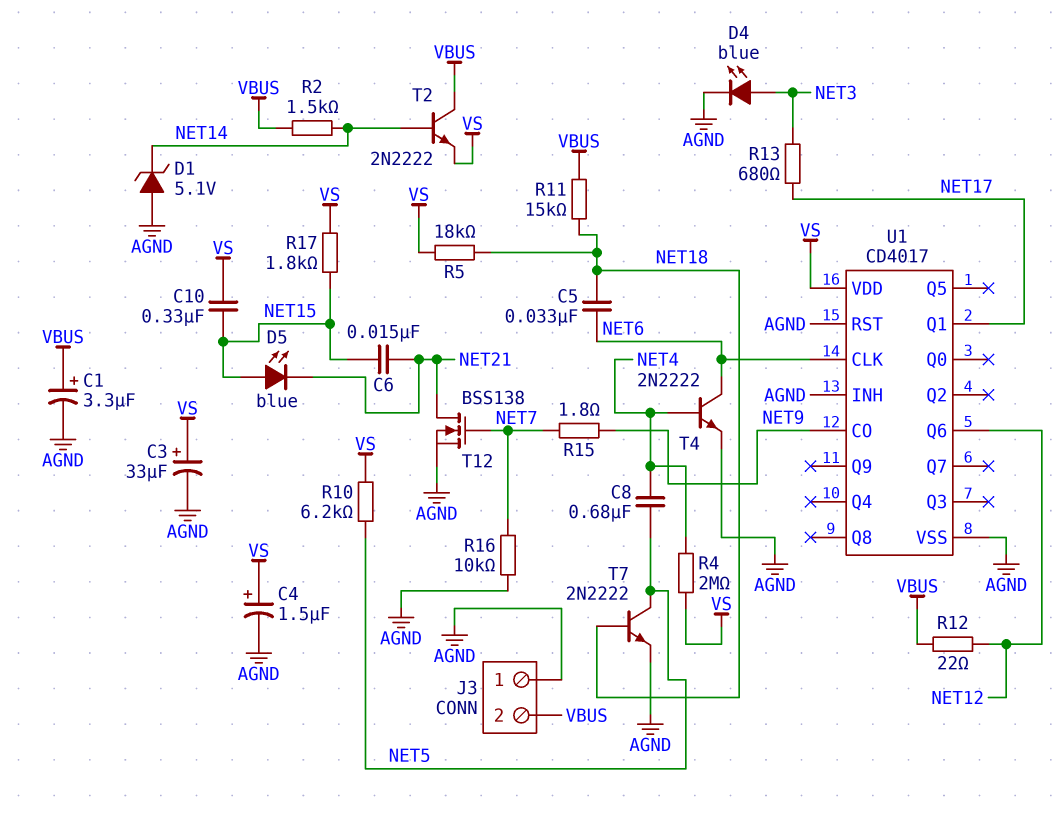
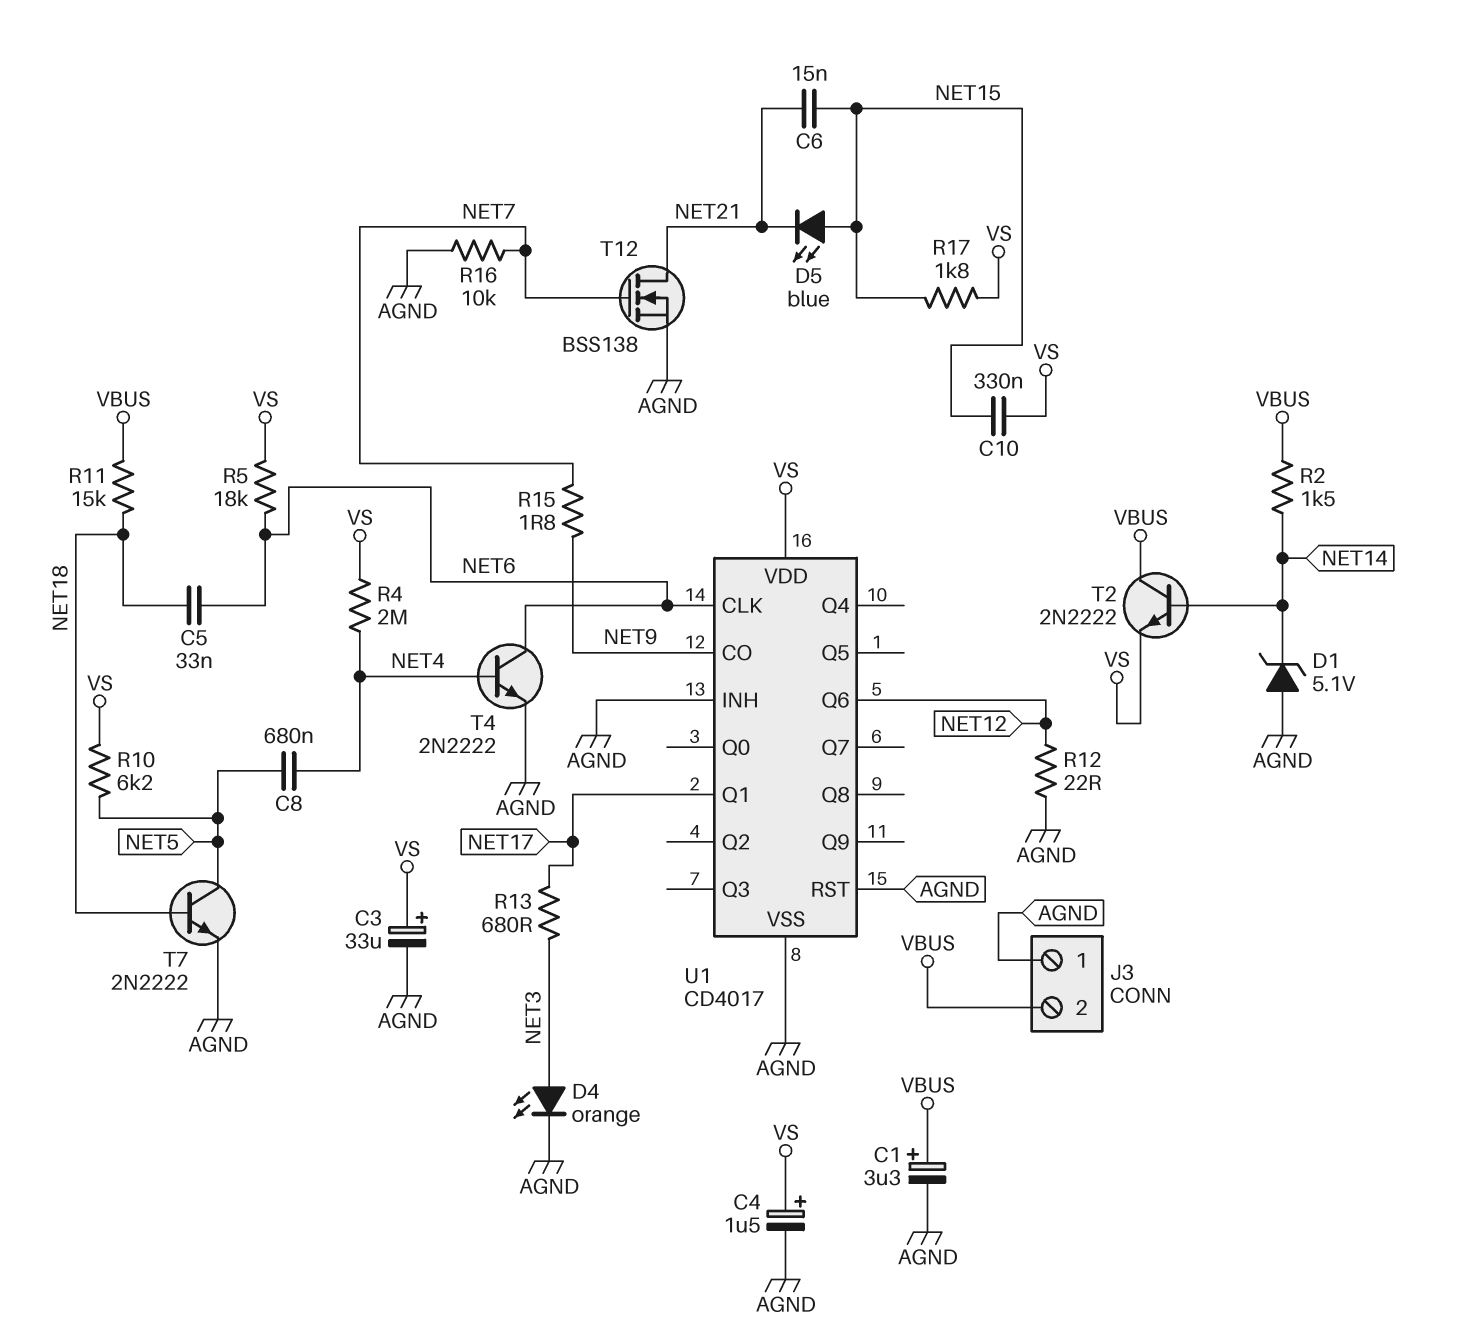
D4: LED blue (A NET3, K AGND) -> LED orange (A NET3, K AGND)
R5: 18k (NET18, VS) -> 18k (NET6, VS)
R12: 22 (NET12, VBUS) -> 22 (AGND, NET12)

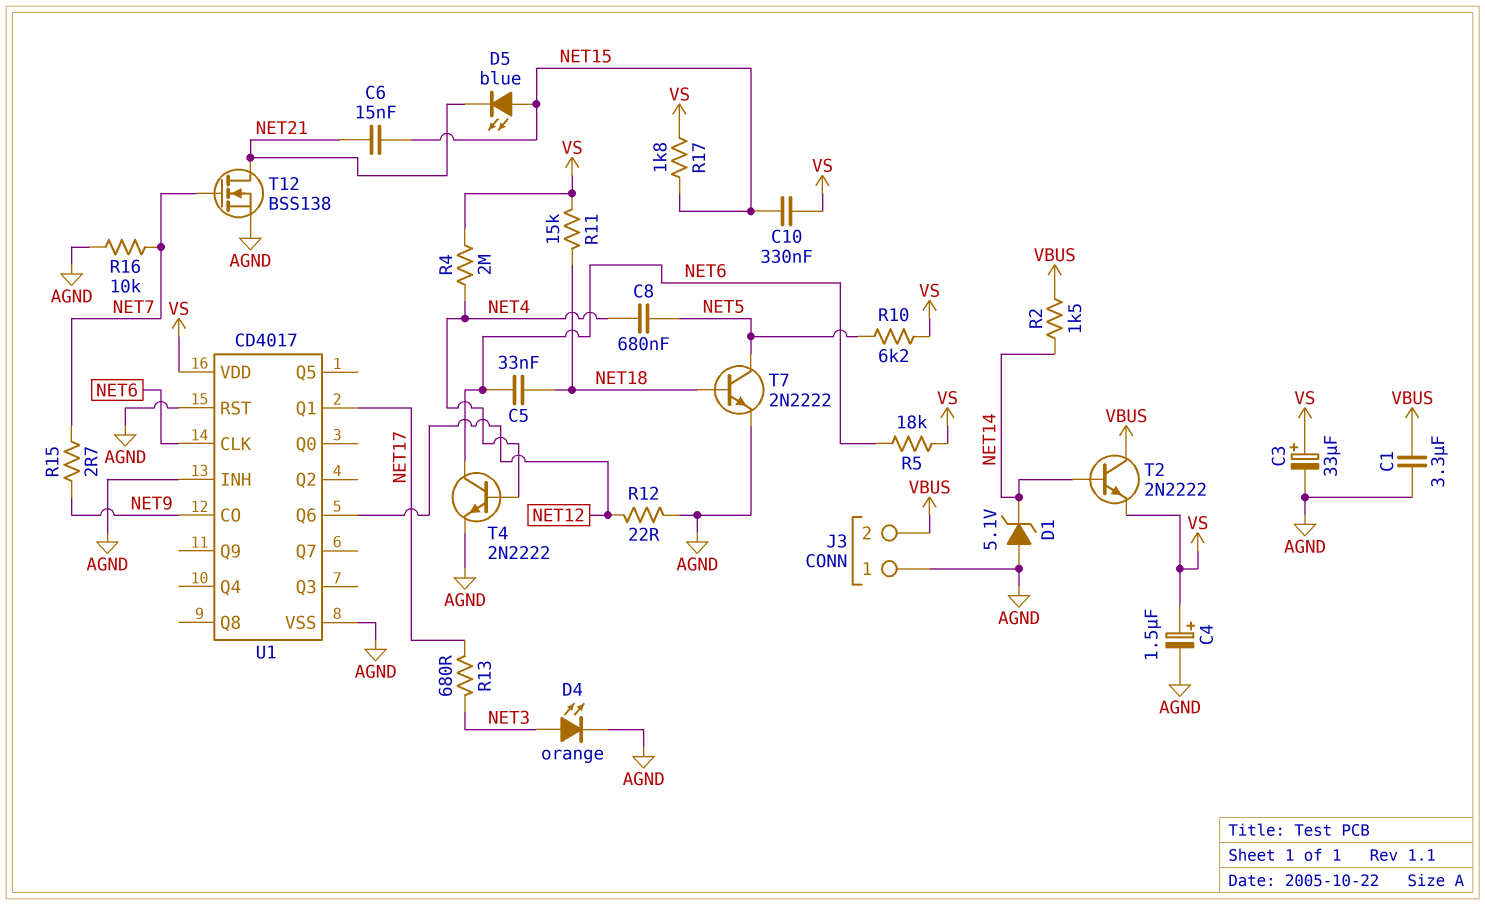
C1: 3.3uF (plus VBUS, minus AGND) -> 3.3uF (AGND, VBUS)
R11: 15k (NET18, VBUS) -> 15k (NET18, VS)
R15: 1.8 (NET7, NET9) -> 2.7 (NET7, NET9)

